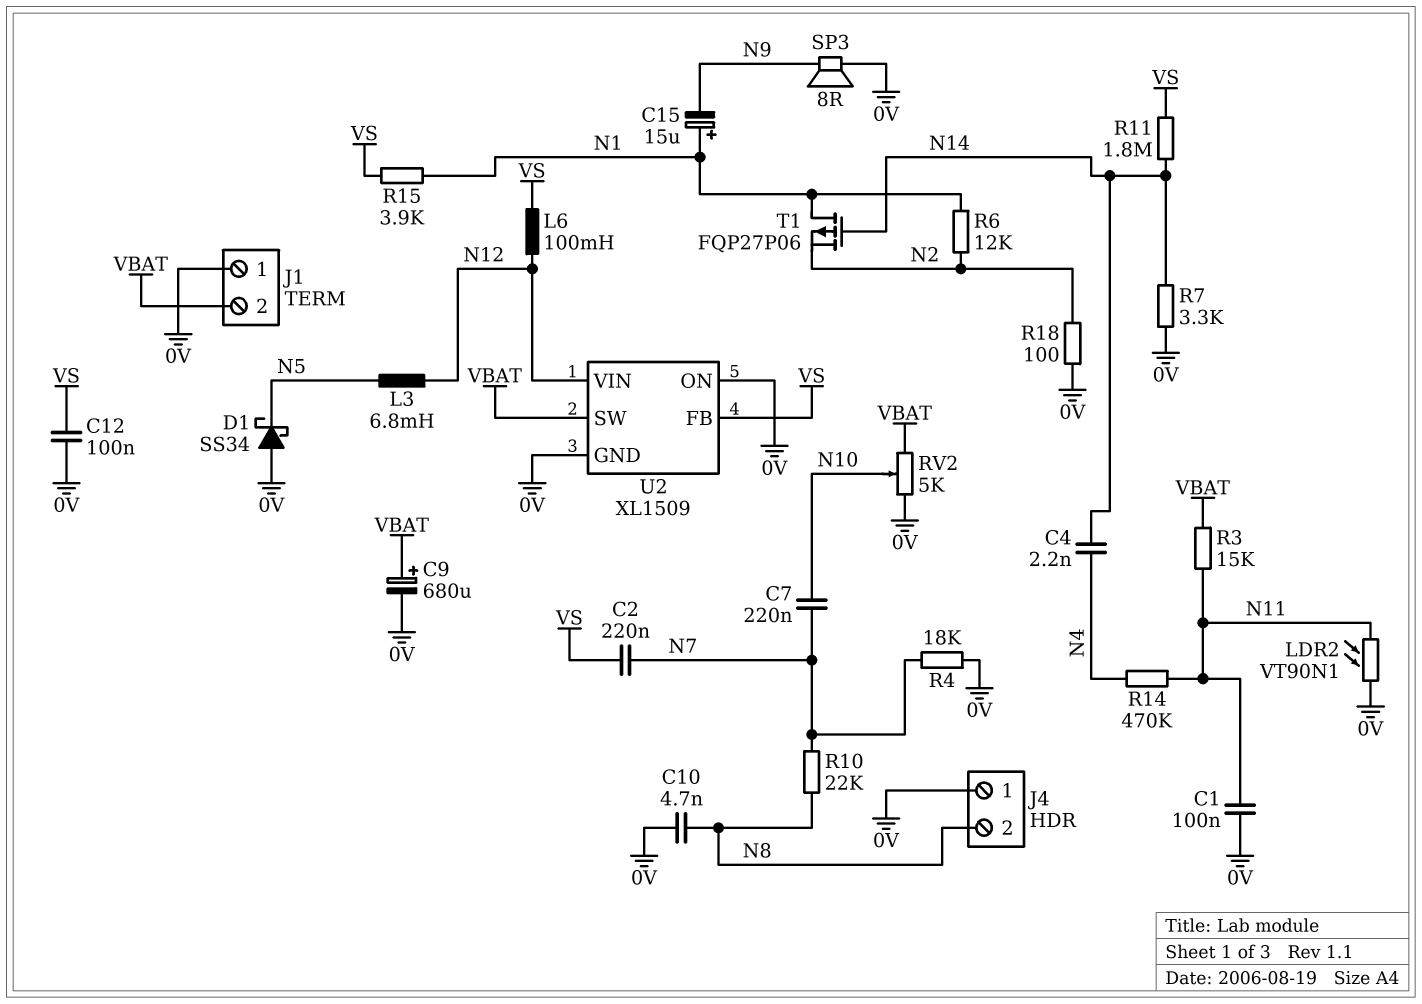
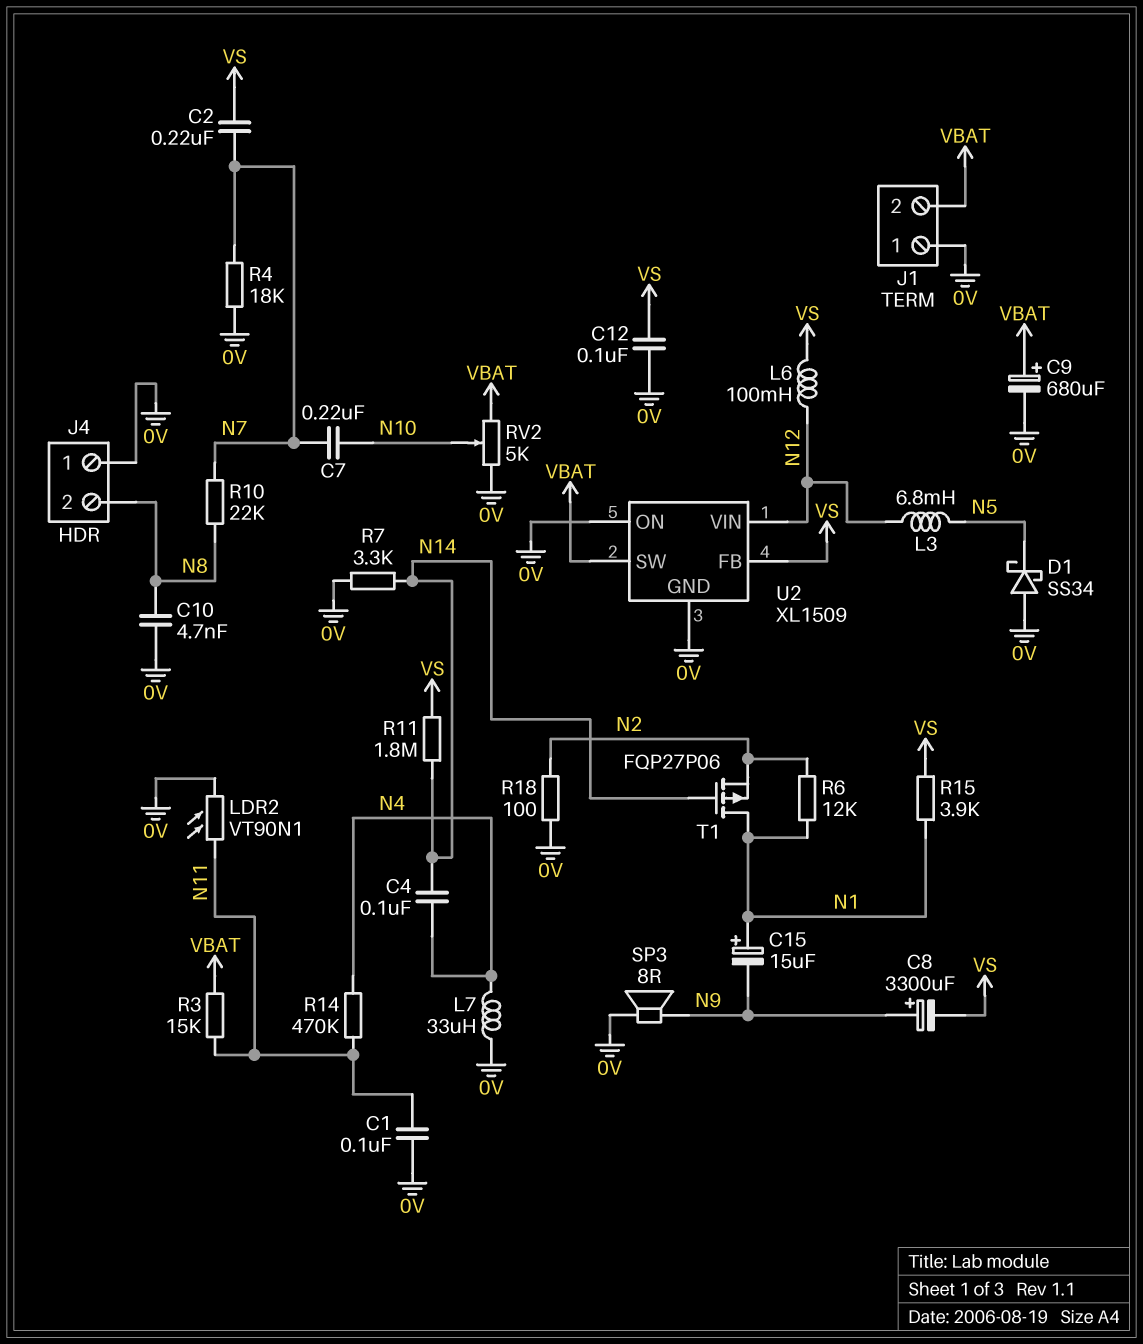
C4: 2.2nF (N4, N14) -> 100nF (N4, N14)
C8: none -> 3300uF (plus N9, minus VS)
L7: none -> 33uH (0V, N4)

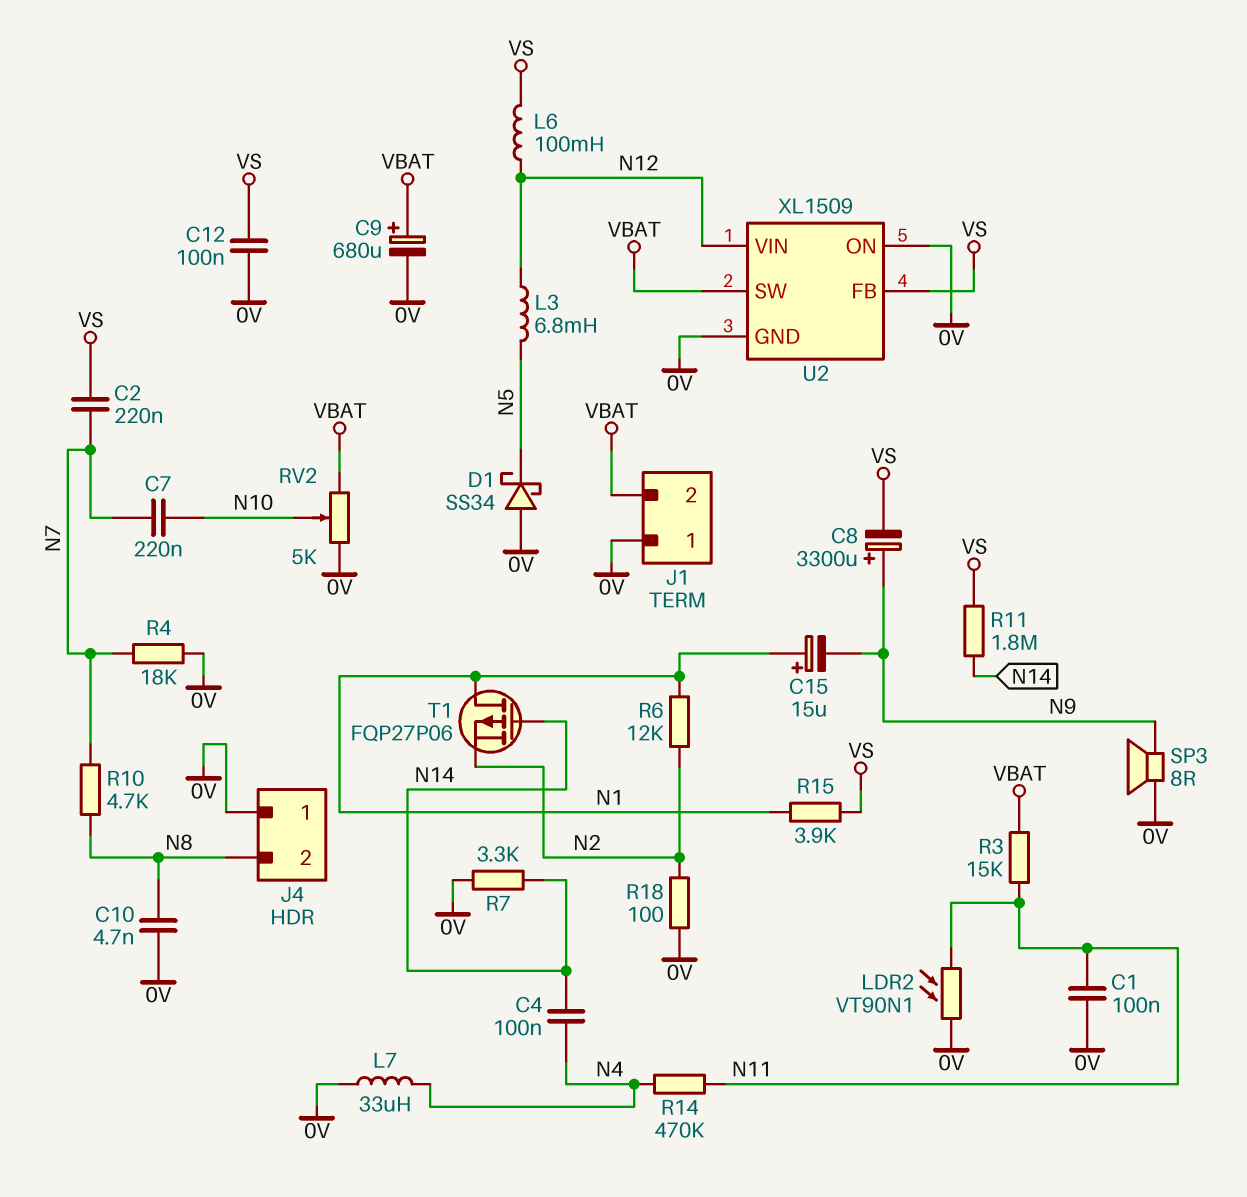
R10: 22k (N7, N8) -> 4.7k (N7, N8)

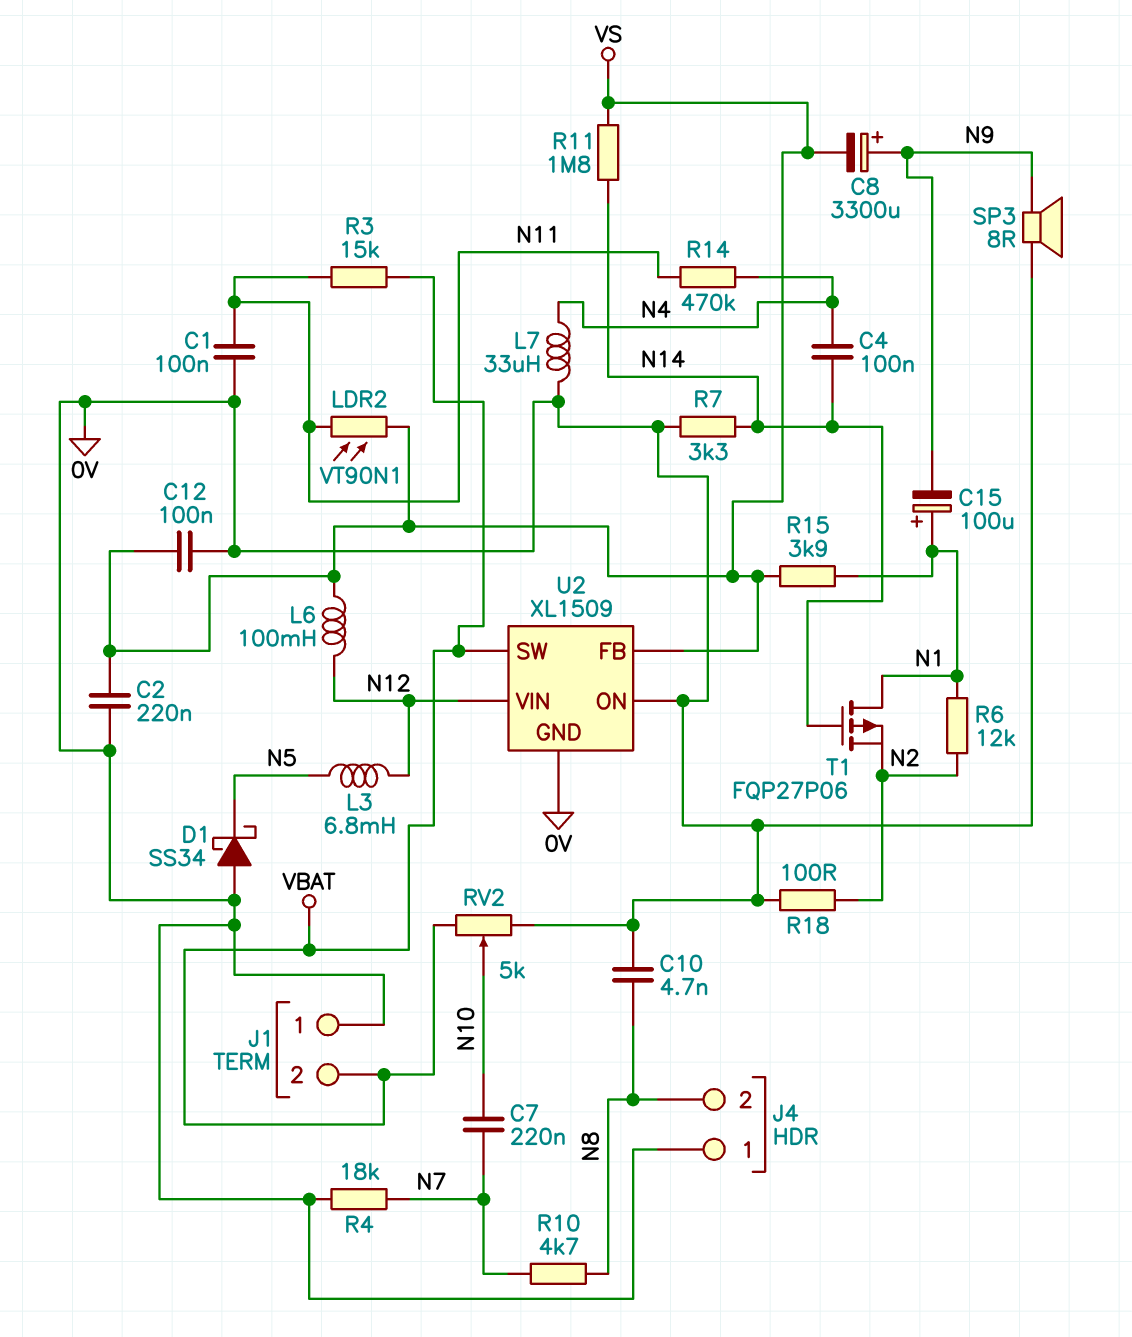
C2: 220nF (N7, VS) -> 220nF (0V, VS)
C9: 680uF (plus VBAT, minus 0V) -> none
C15: 15uF (plus N1, minus N9) -> 100uF (plus N1, minus N9)
LDR2: VT90N1 (0V, N11) -> VT90N1 (N11, VS)

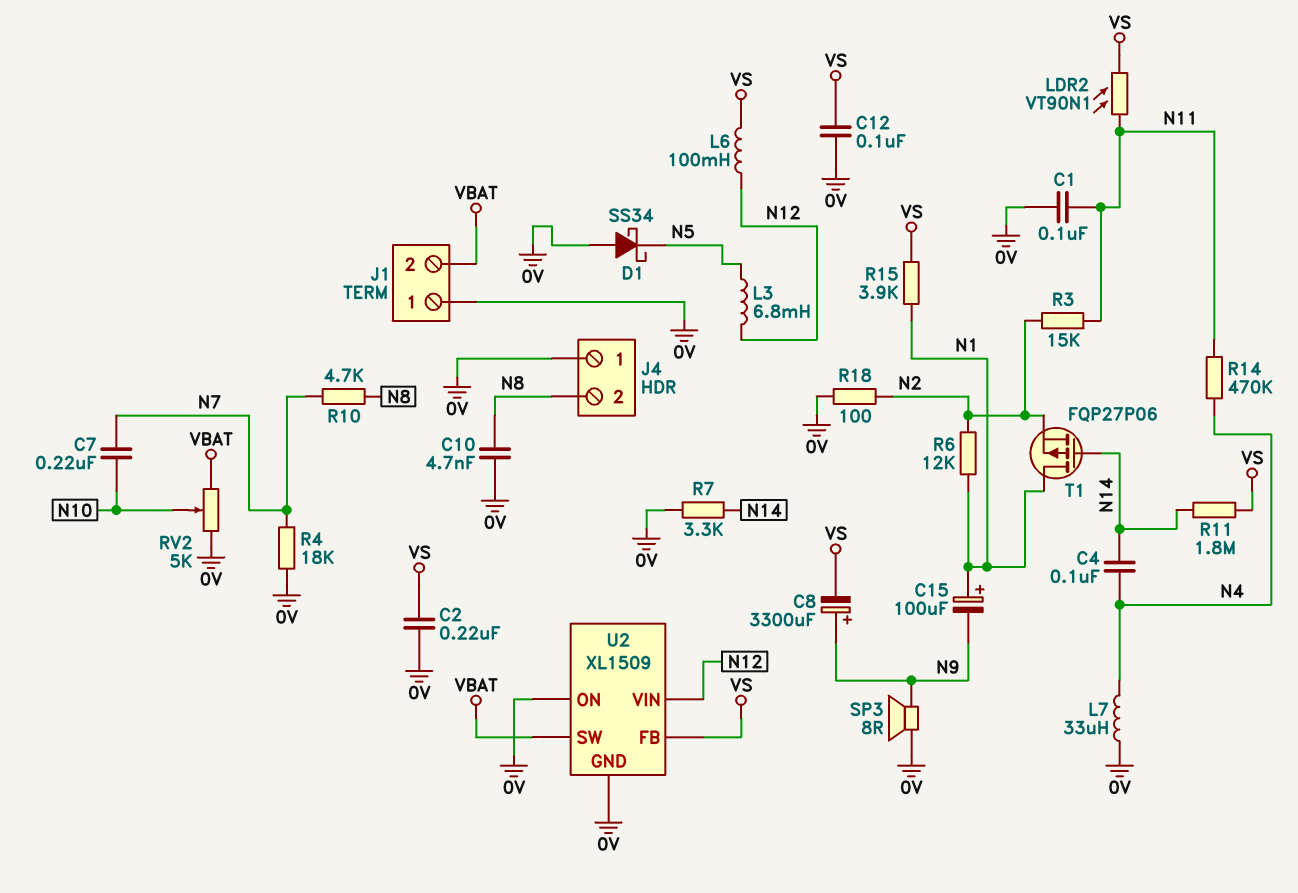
R3: 15k (N11, VBAT) -> 15k (N2, N11)

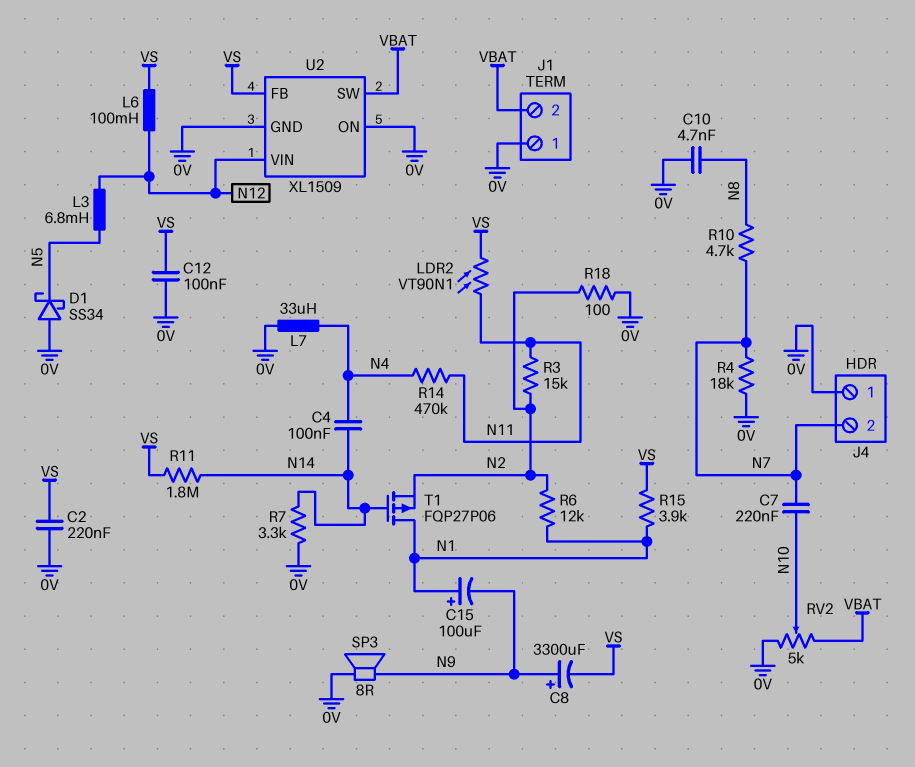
C1: 100nF (0V, N11) -> none
J4 pin 2: N8 -> N7

